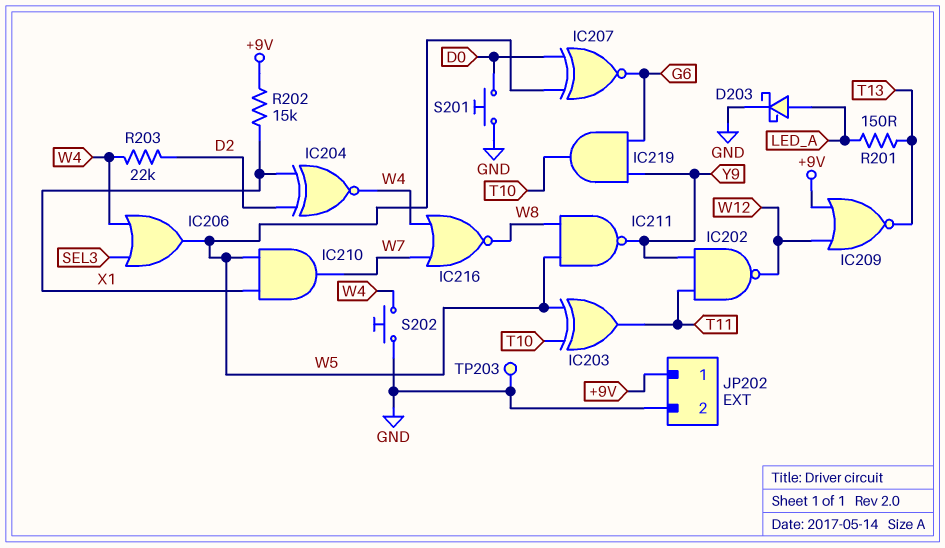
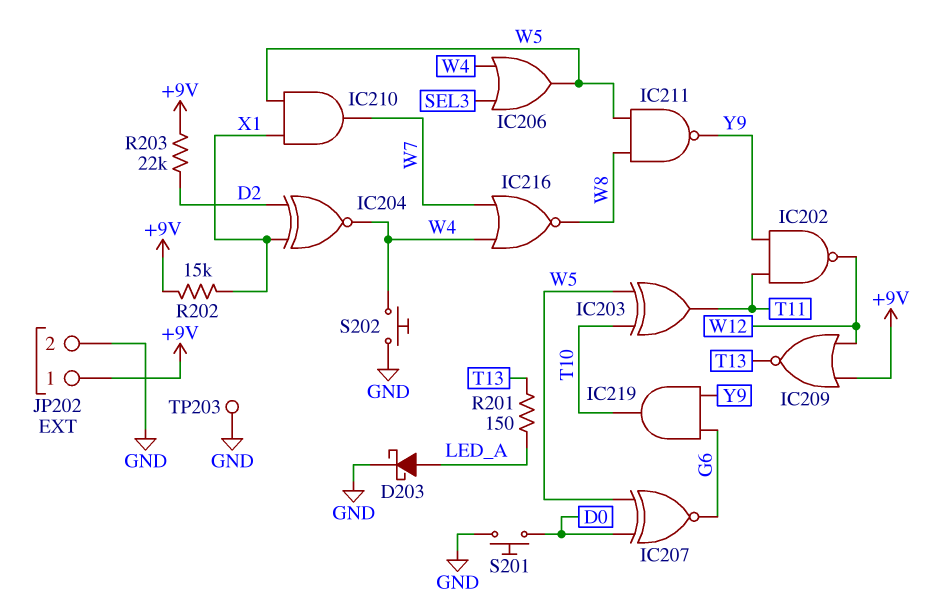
R203: 22k (D2, W4) -> 22k (+9V, D2)

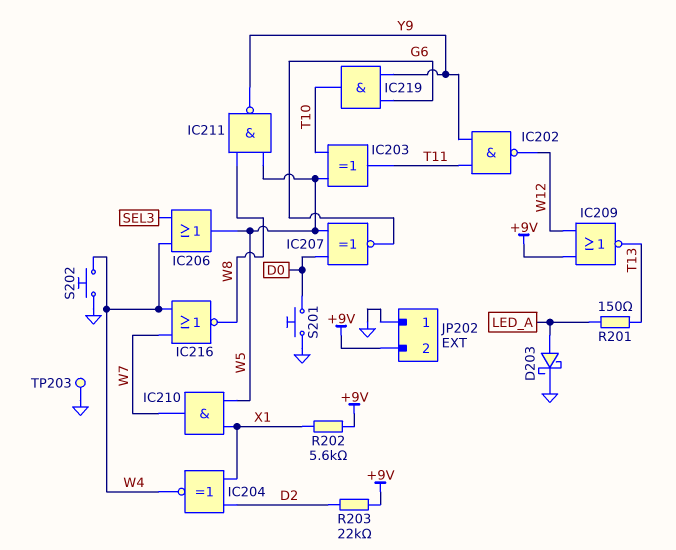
JP202 pin 1: +9V -> GND
JP202 pin 2: GND -> +9V
R202: 15k (+9V, X1) -> 5.6k (+9V, X1)

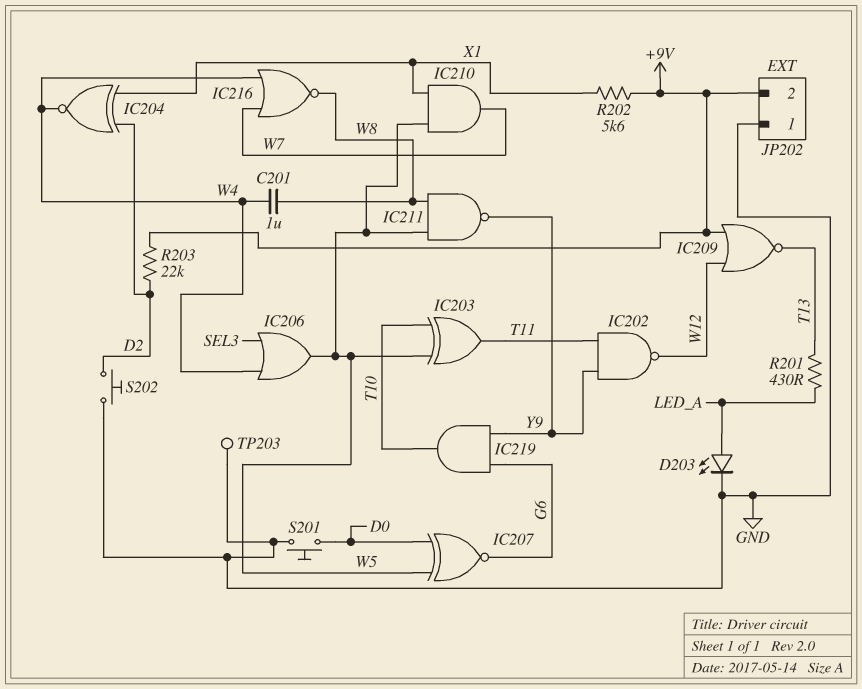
C201: none -> 1uF (W4, W8)
D203: schottky (A LED_A, K GND) -> LED (A LED_A, K GND)
R201: 150 (LED_A, T13) -> 430 (LED_A, T13)
S202: button (GND, W4) -> button (D2, GND)

